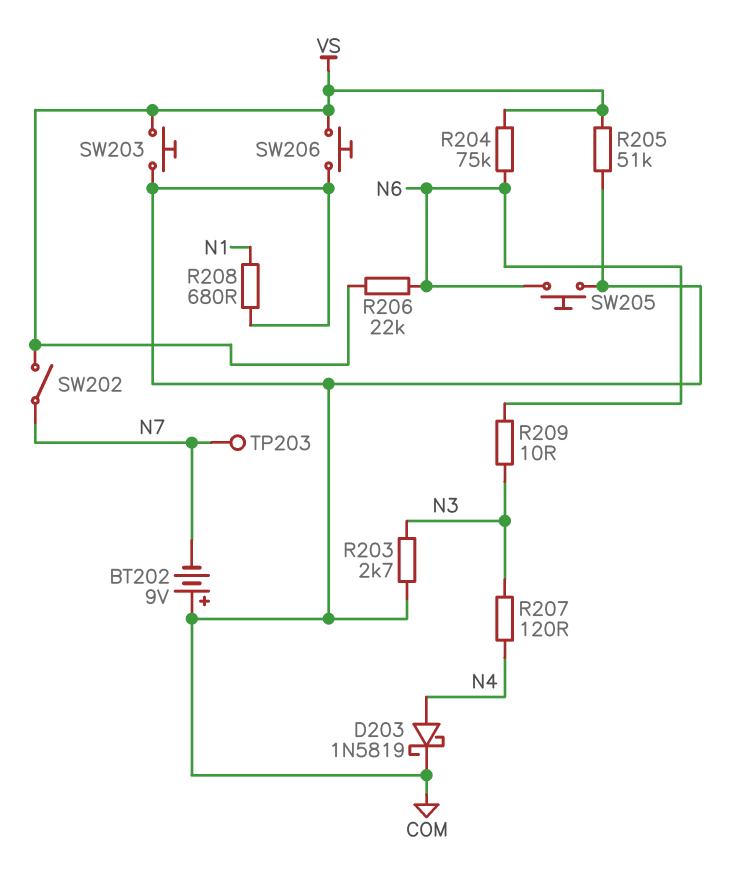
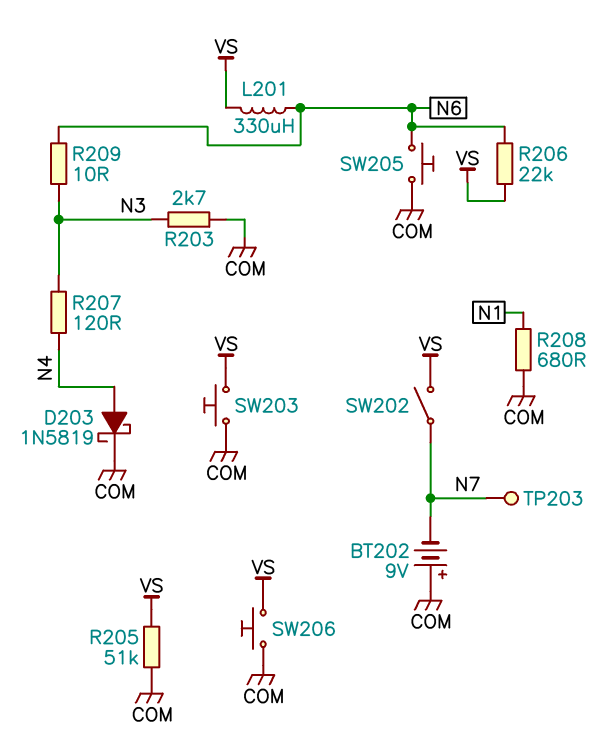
L201: none -> 330uH (N6, VS)
R204: 75k (N6, VS) -> none

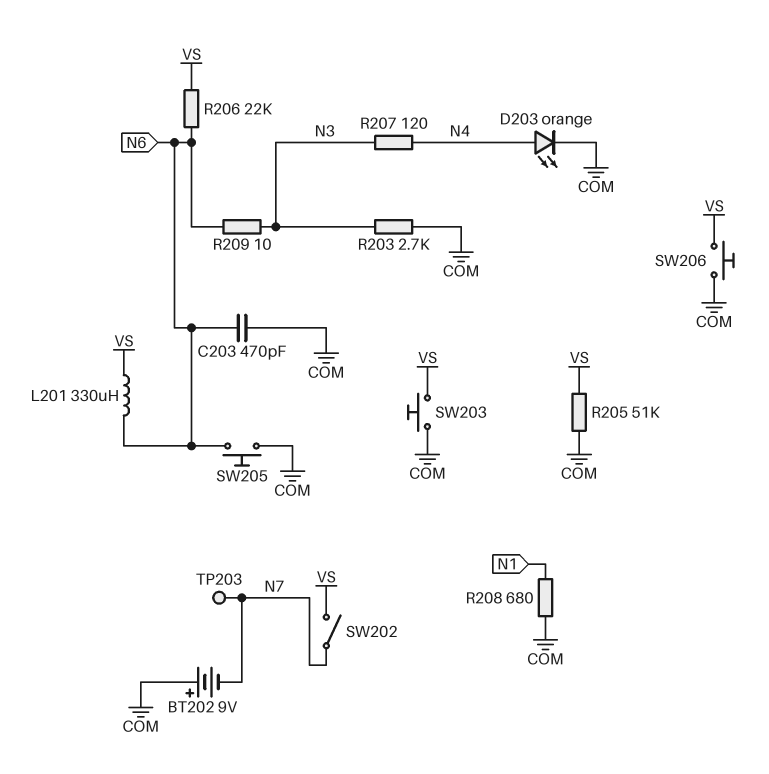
C203: none -> 470pF (COM, N6)
D203: schottky 1N5819 (A N4, K COM) -> LED orange (A N4, K COM)

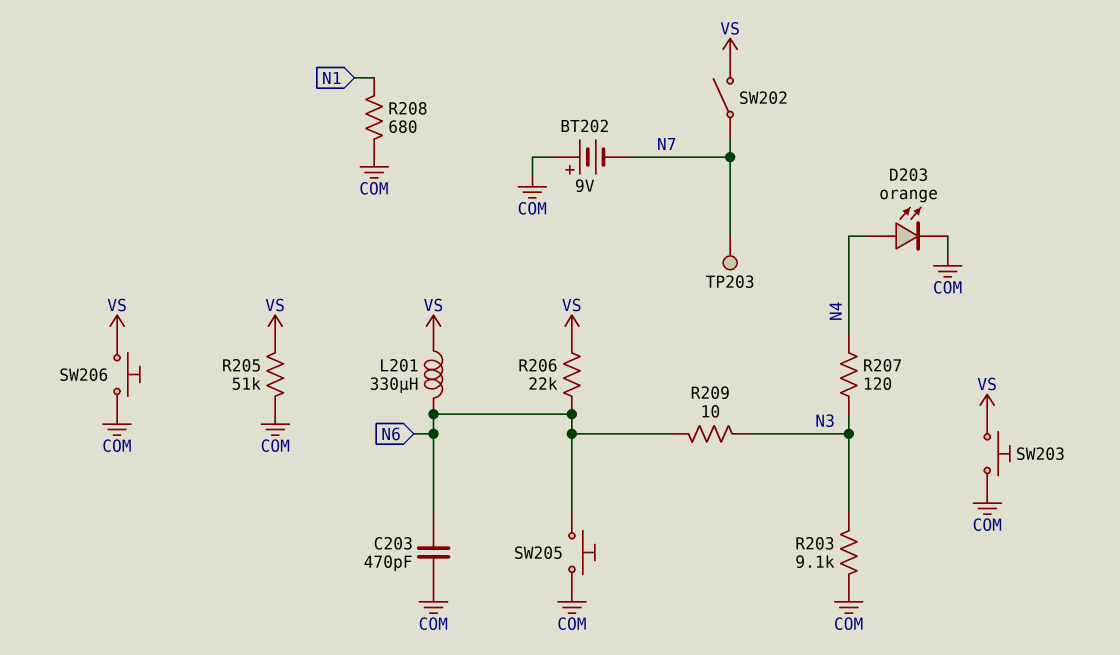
R203: 2.7k (COM, N3) -> 9.1k (COM, N3)

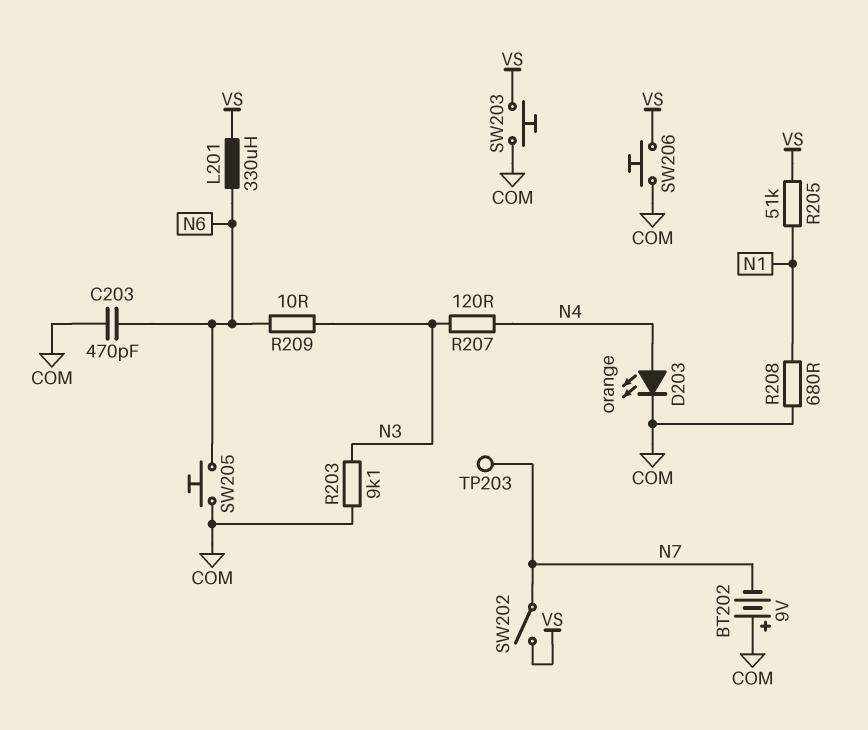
R205: 51k (COM, VS) -> 51k (N1, VS)
R206: 22k (N6, VS) -> none

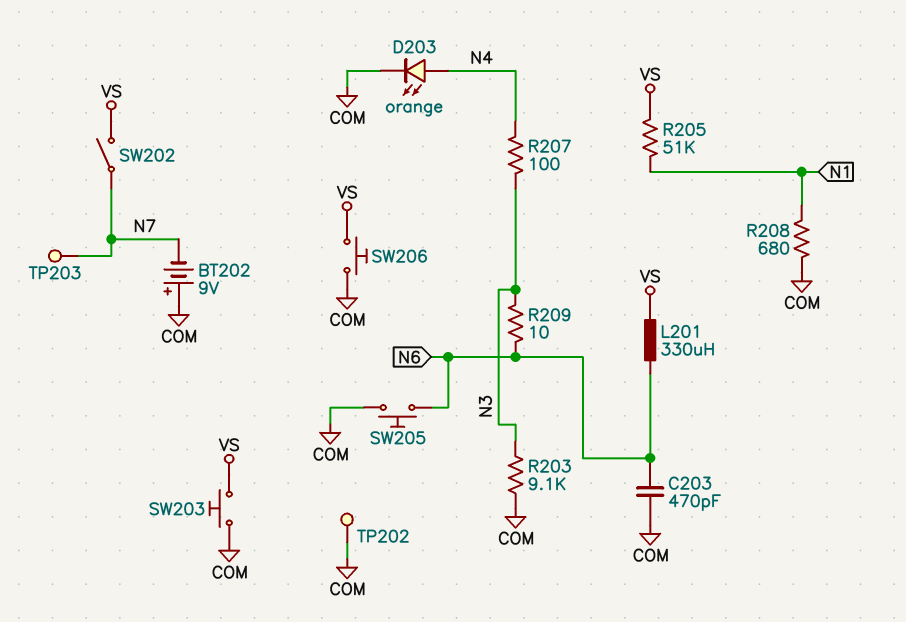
R207: 120 (N3, N4) -> 100 (N3, N4)
TP202: none -> test point (COM)

